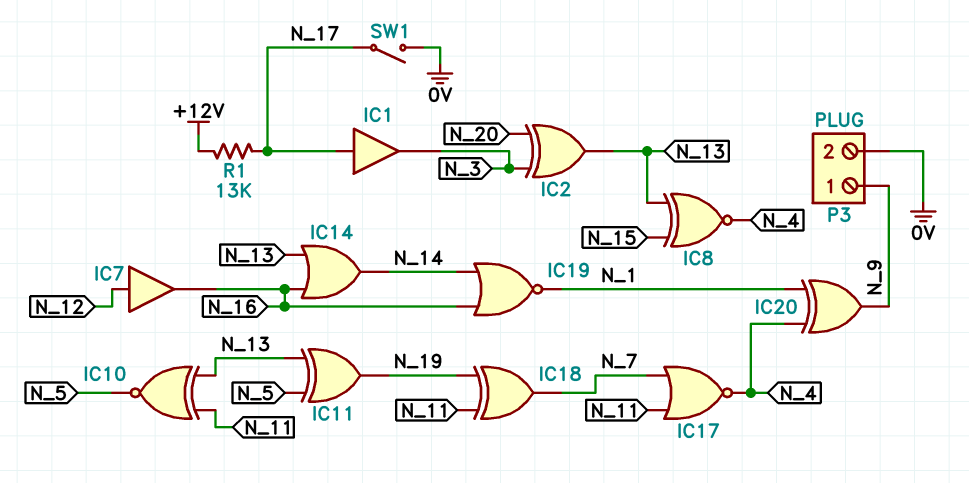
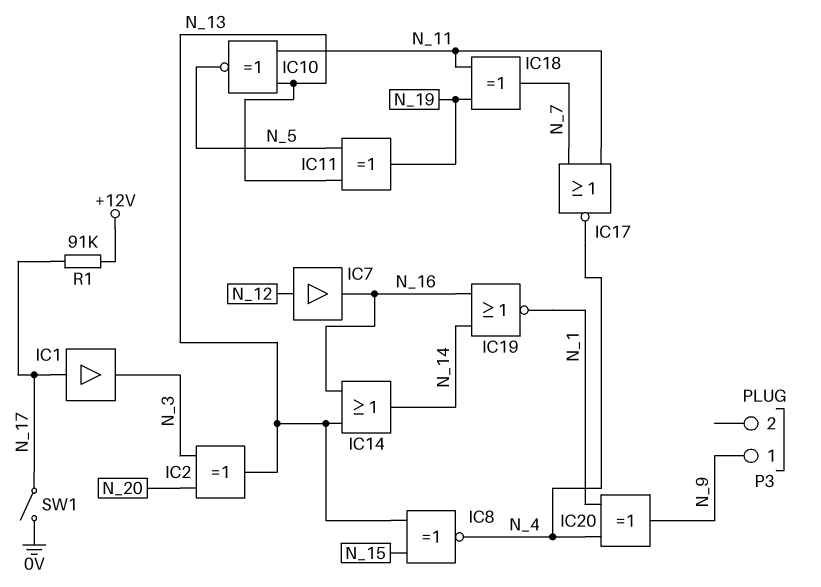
P3 pin 2: 0V -> none
R1: 13k (+12V, N_17) -> 91k (+12V, N_17)

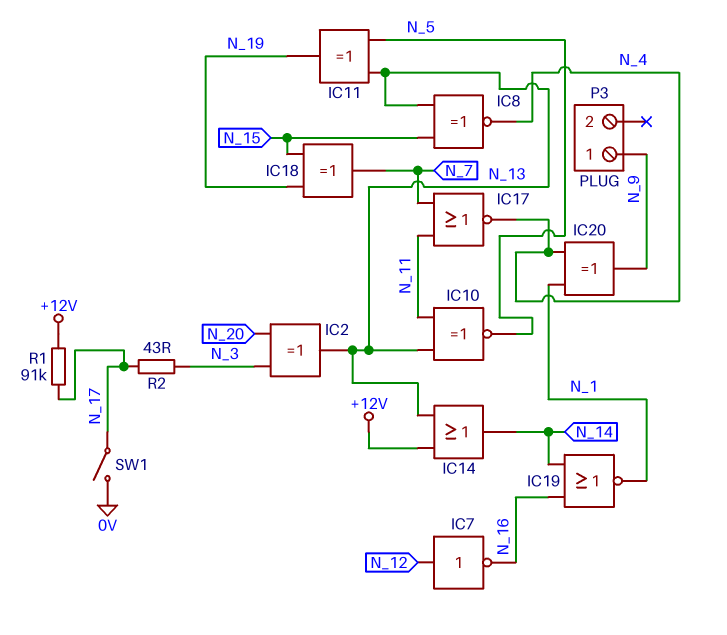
IC1: buffer (in N_17, out N_3) -> none
IC7: buffer (in N_12, out N_16) -> NOT (in N_12, out N_16)
IC14: OR (in N_13, in N_16, out N_14) -> OR (in +12V, in N_13, out N_14)
IC18: XOR (in N_11, in N_19, out N_7) -> XOR (in N_15, in N_19, out N_7)
R2: none -> 43 (N_3, N_17)

